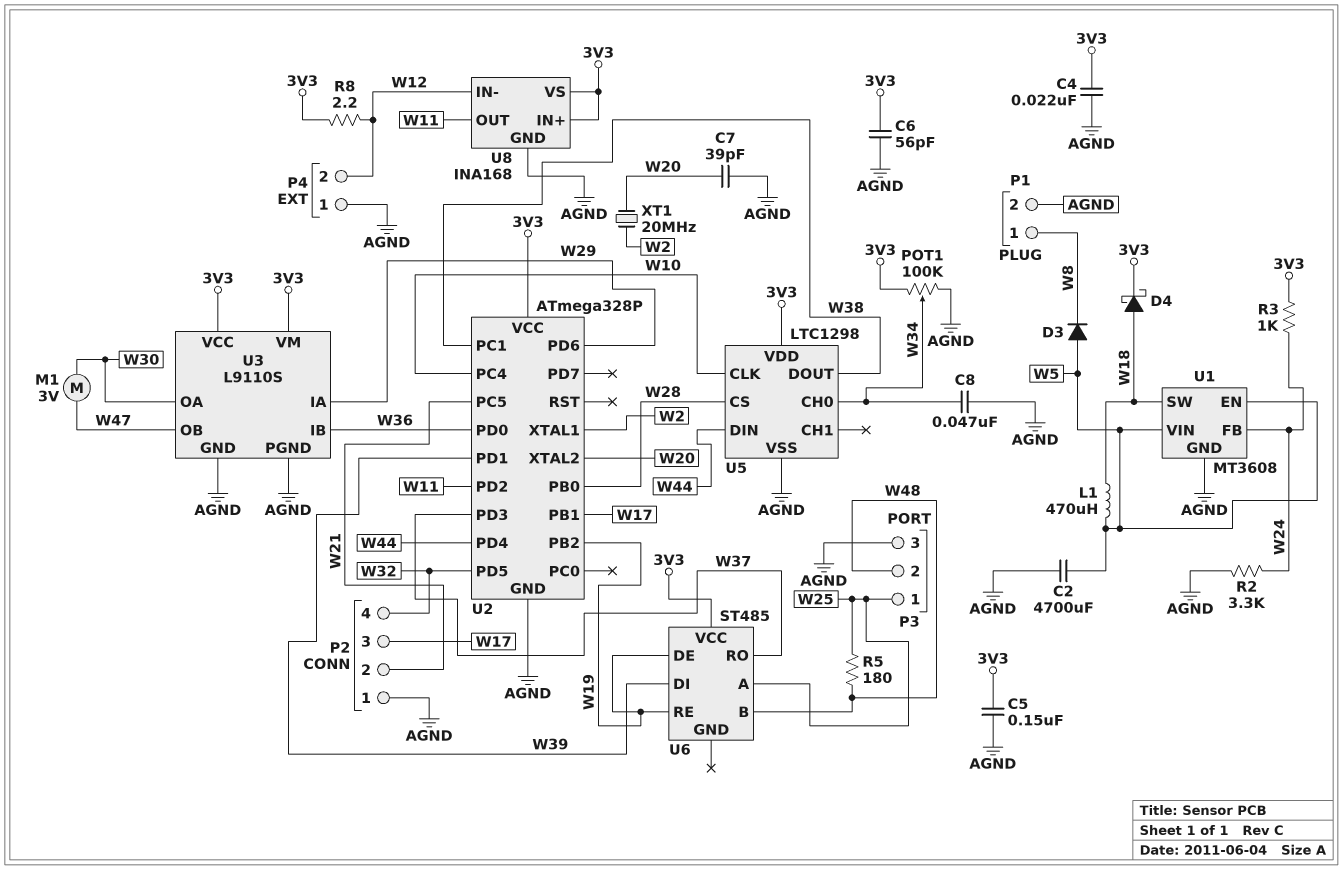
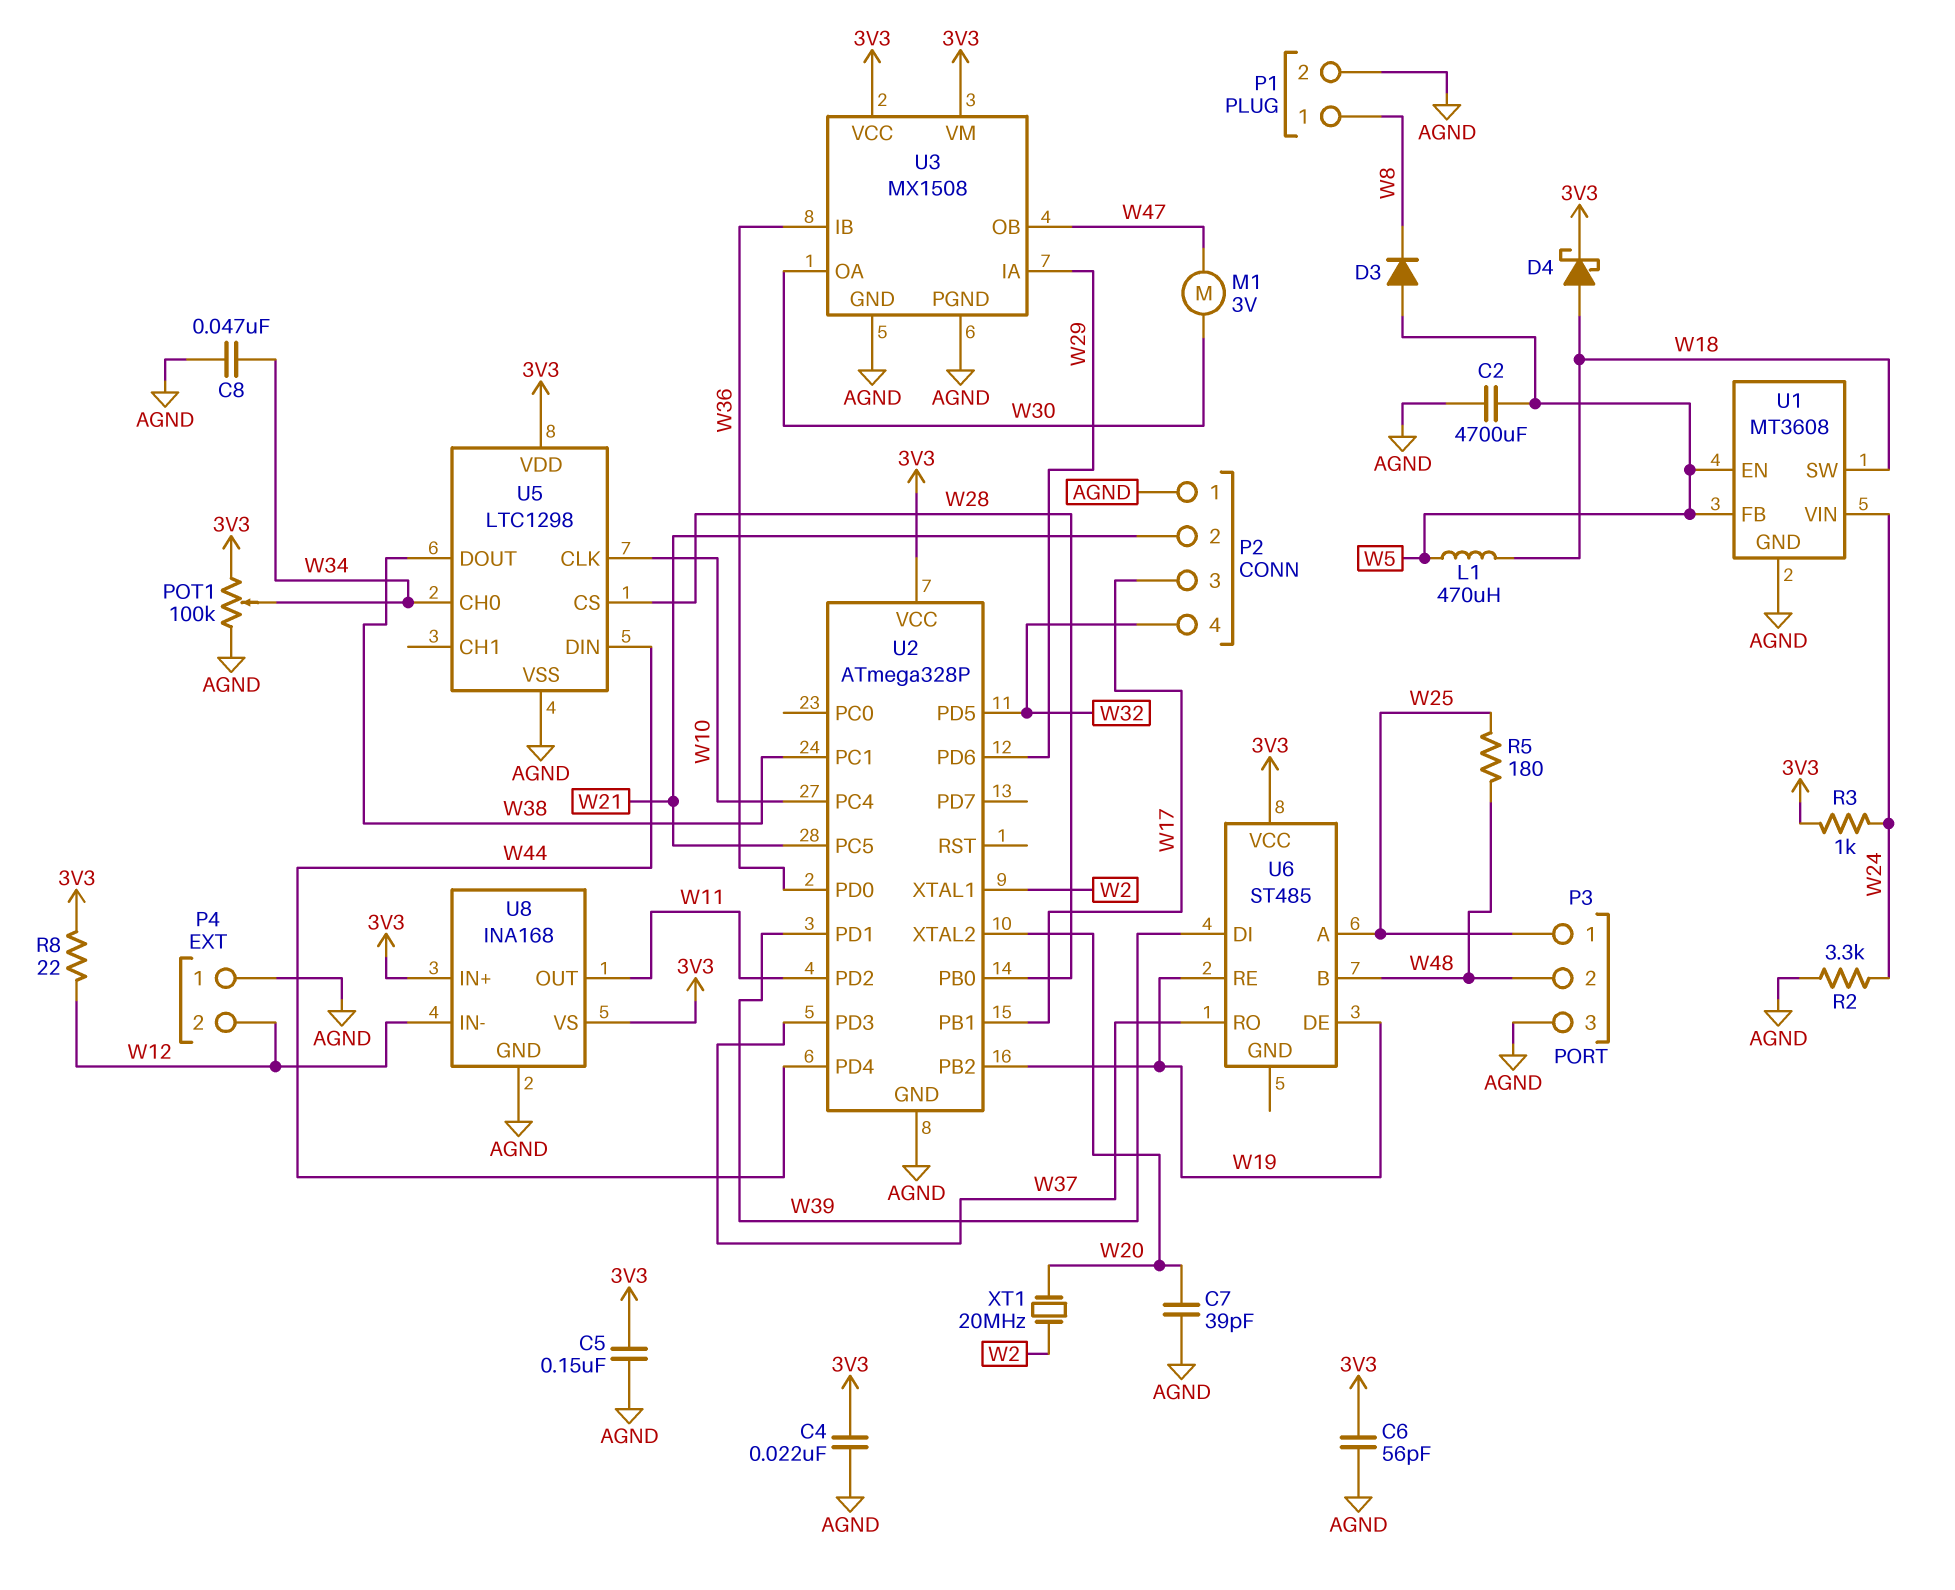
R8: 2.2 (3V3, W12) -> 22 (3V3, W12)
U1 pin FB: W24 -> W5
U1 pin VIN: W5 -> W24
U3: L9110S -> MX1508

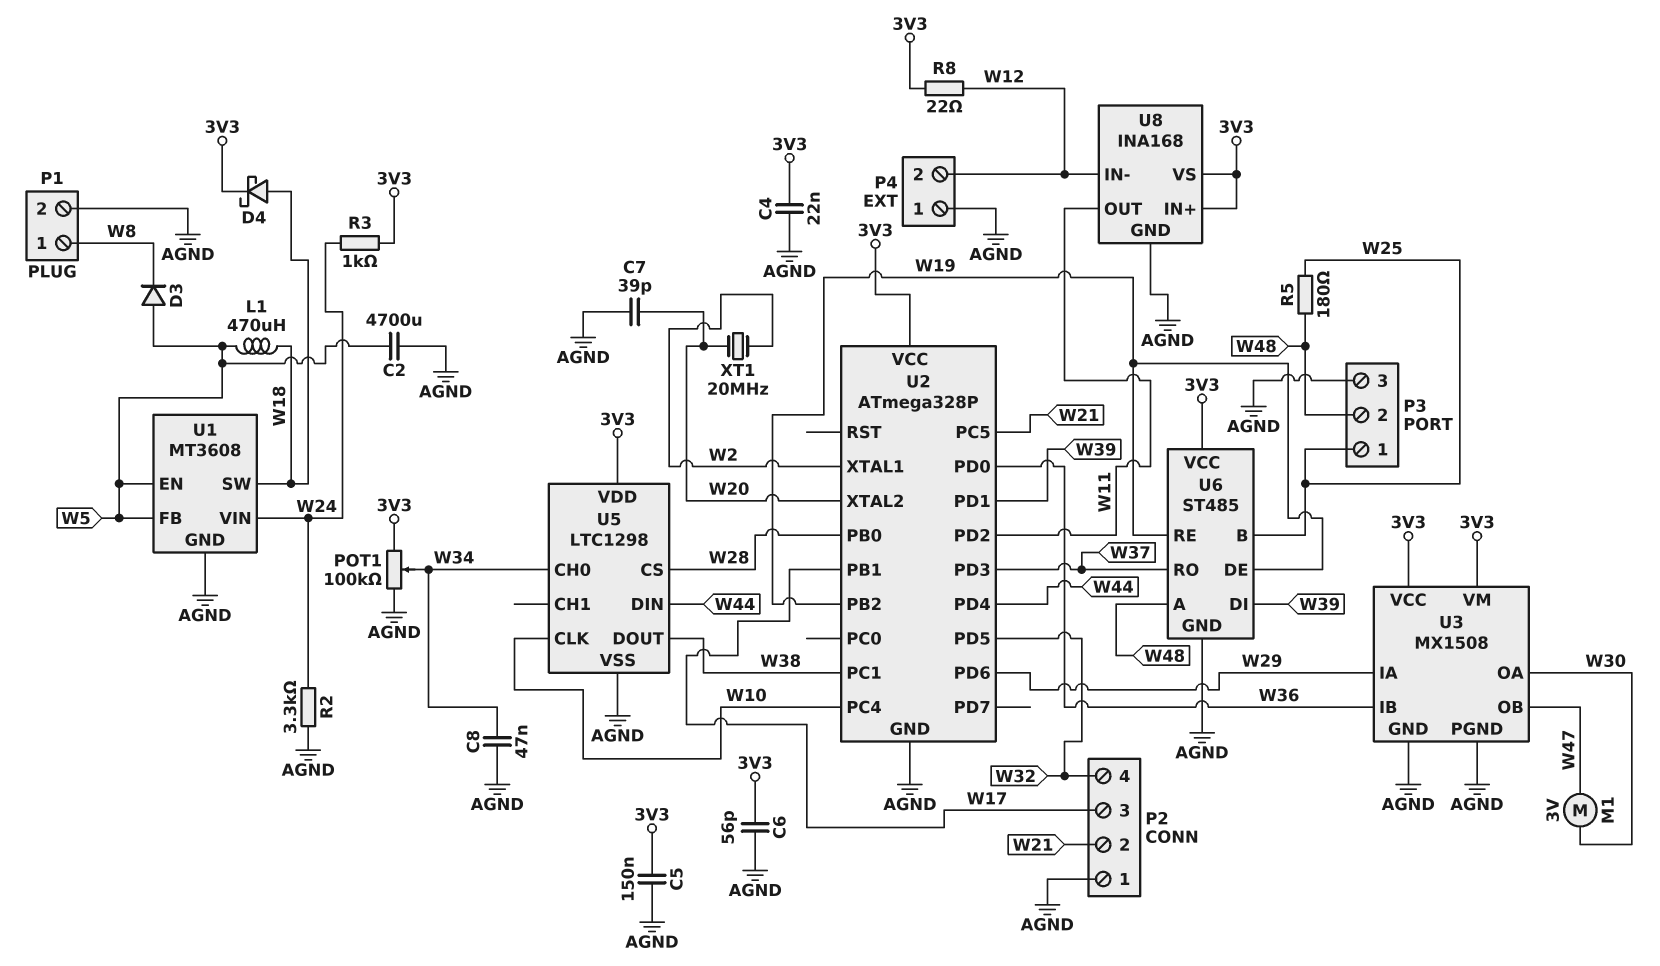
U6 pin A: W25 -> W48
U6 pin B: W48 -> W25
U6 pin GND: none -> AGND

